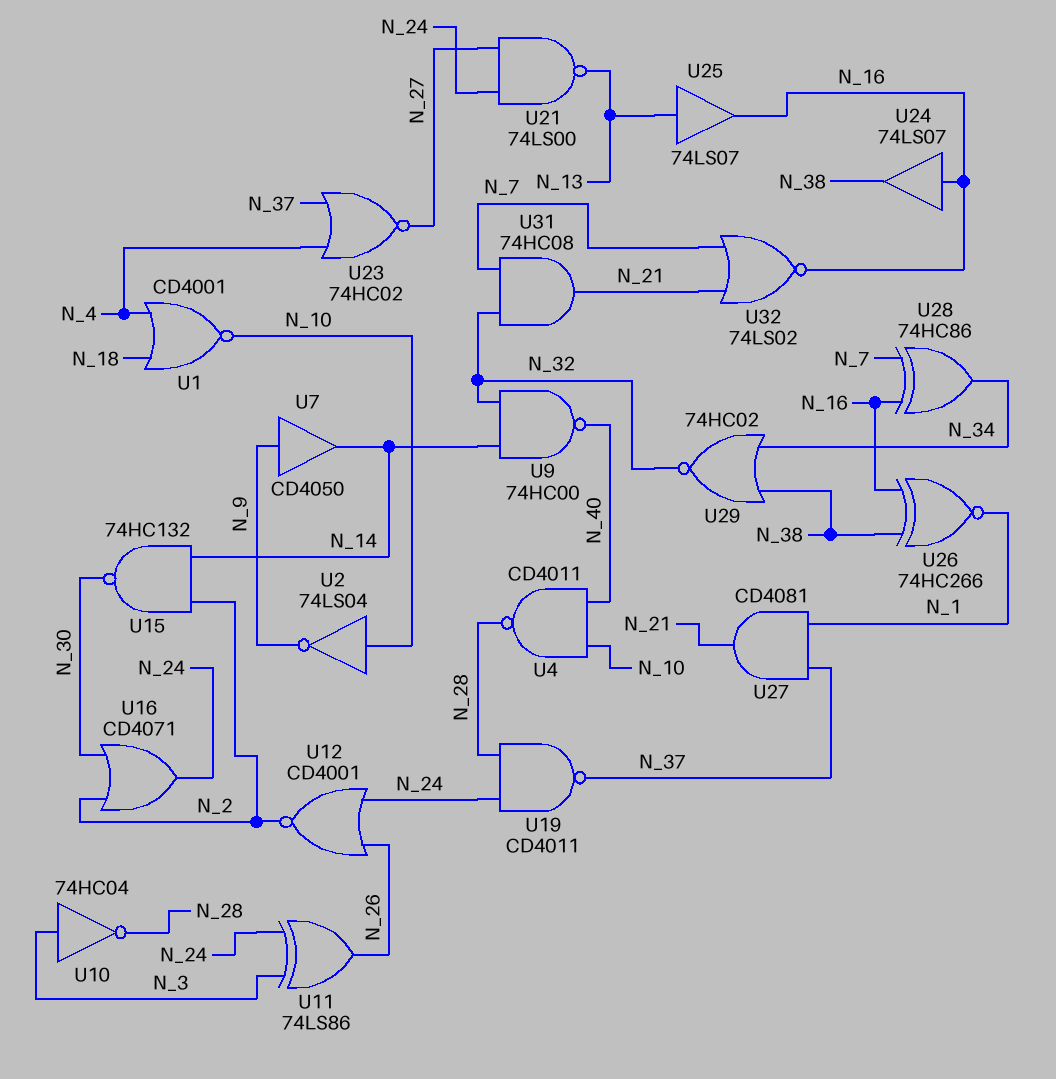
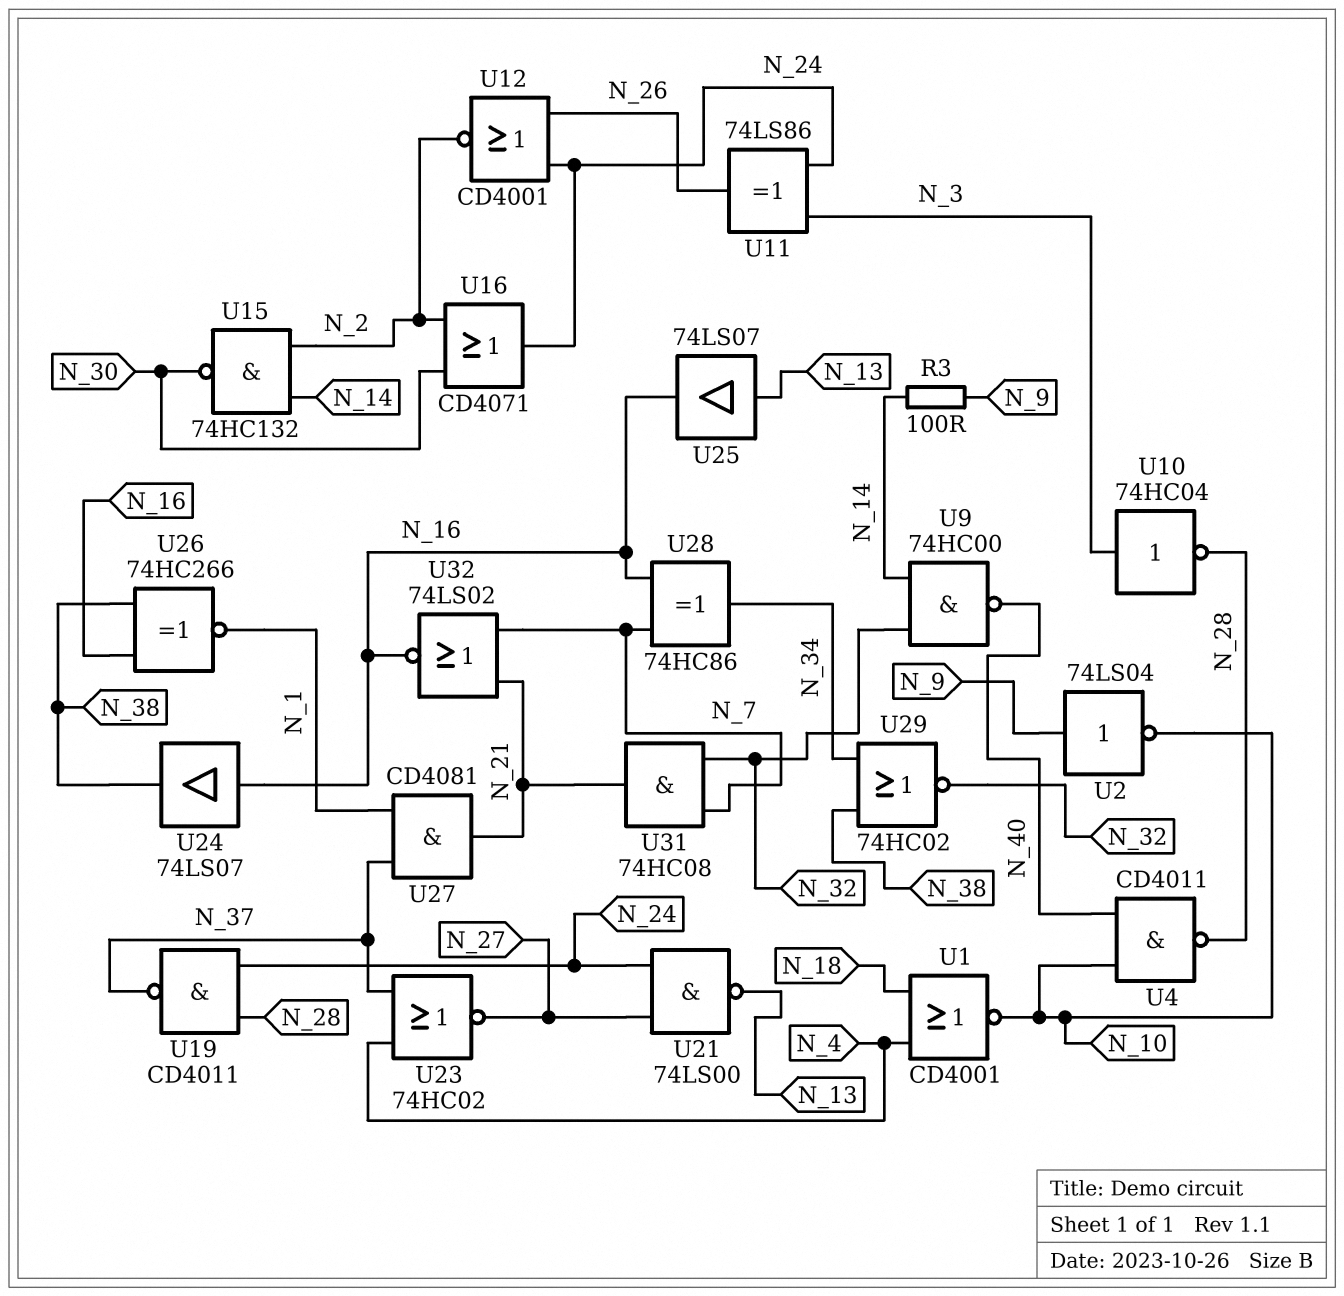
R3: none -> 100 (N_9, N_14)
U2: NOT 74LS04 (in N_10, out N_9) -> NOT 74LS04 (in N_9, out N_10)
U7: buffer CD4050 (in N_9, out N_14) -> none

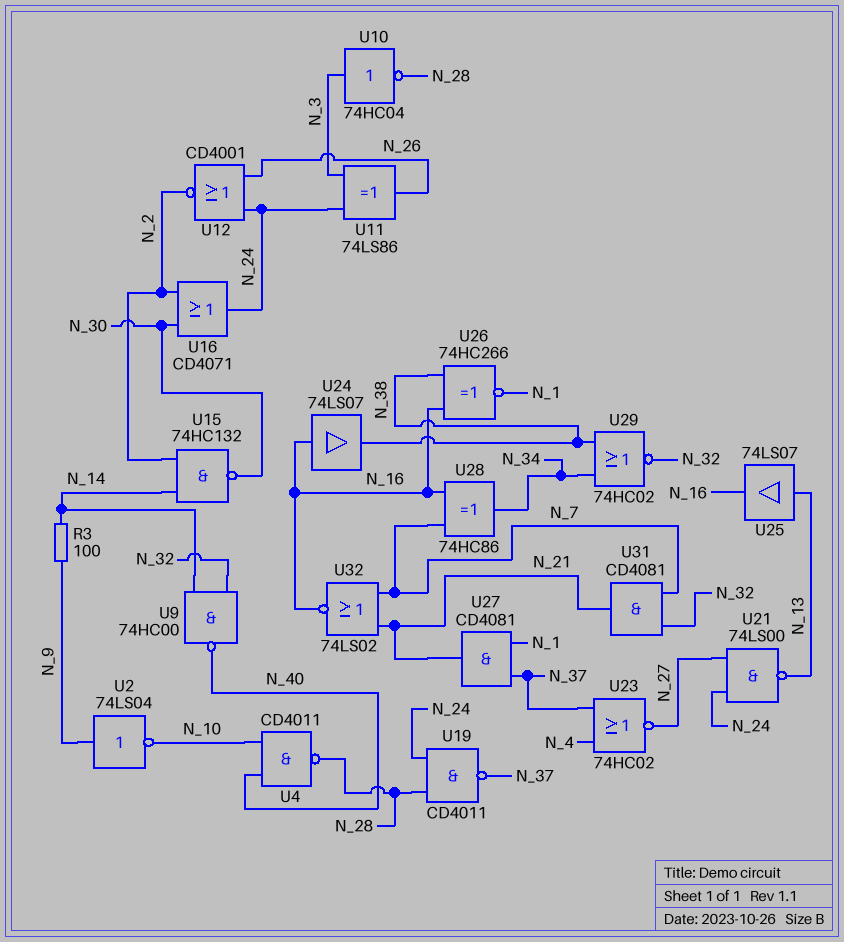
U1: NOR CD4001 (in N_4, in N_18, out N_10) -> none
U31: AND 74HC08 (in N_7, in N_32, out N_21) -> AND CD4081 (in N_7, in N_32, out N_21)

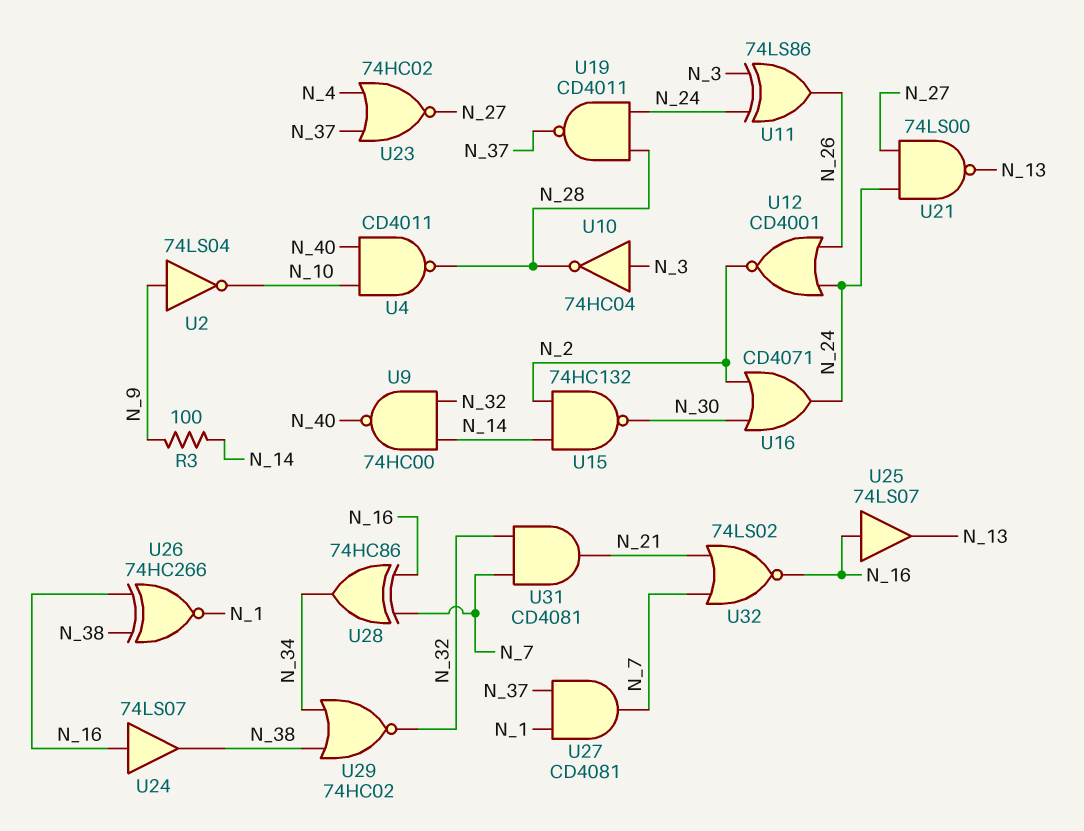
U25: buffer 74LS07 (in N_13, out N_16) -> buffer 74LS07 (in N_16, out N_13)
U27: AND CD4081 (in N_1, in N_37, out N_21) -> AND CD4081 (in N_1, in N_37, out N_7)

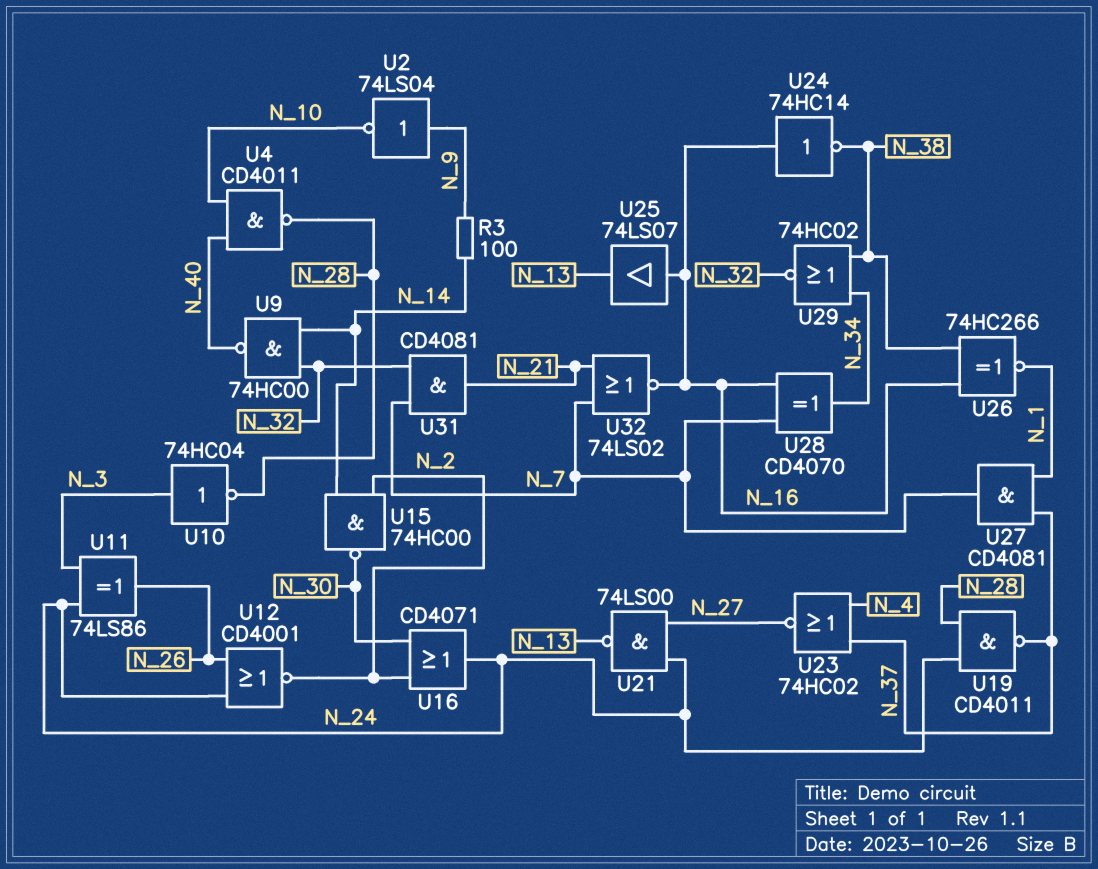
U15: NAND 74HC132 (in N_2, in N_14, out N_30) -> NAND 74HC00 (in N_2, in N_14, out N_30)
U24: buffer 74LS07 (in N_16, out N_38) -> NOT 74HC14 (in N_16, out N_38)
U28: XOR 74HC86 (in N_7, in N_16, out N_34) -> XOR CD4070 (in N_7, in N_16, out N_34)

